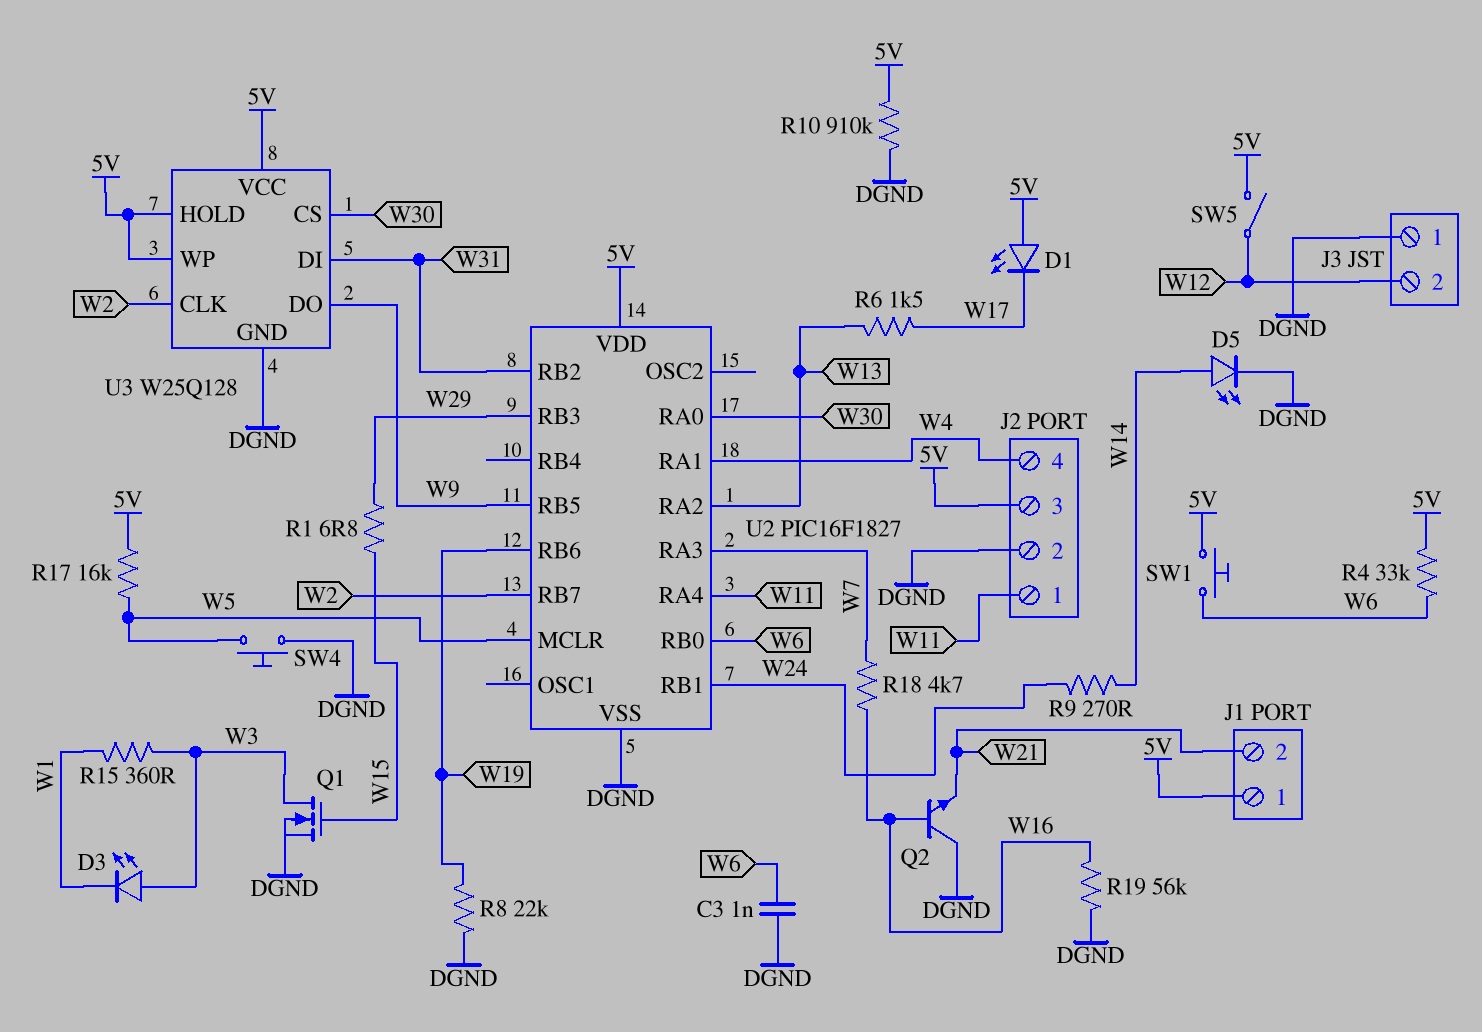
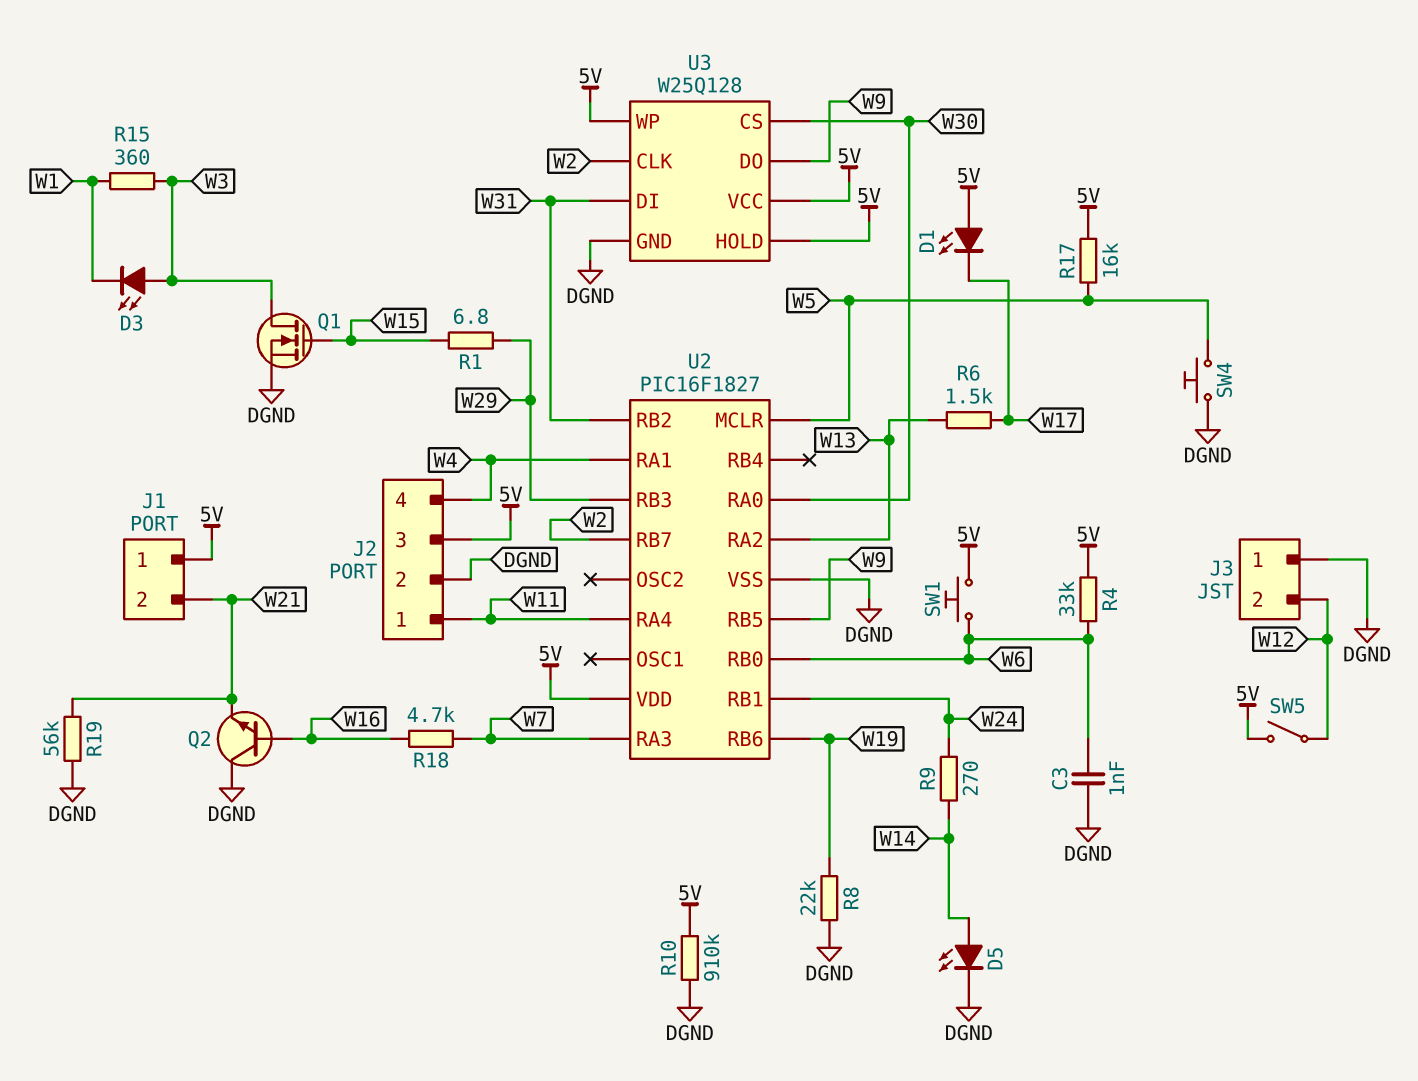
R19: 56k (DGND, W16) -> 56k (DGND, W21)

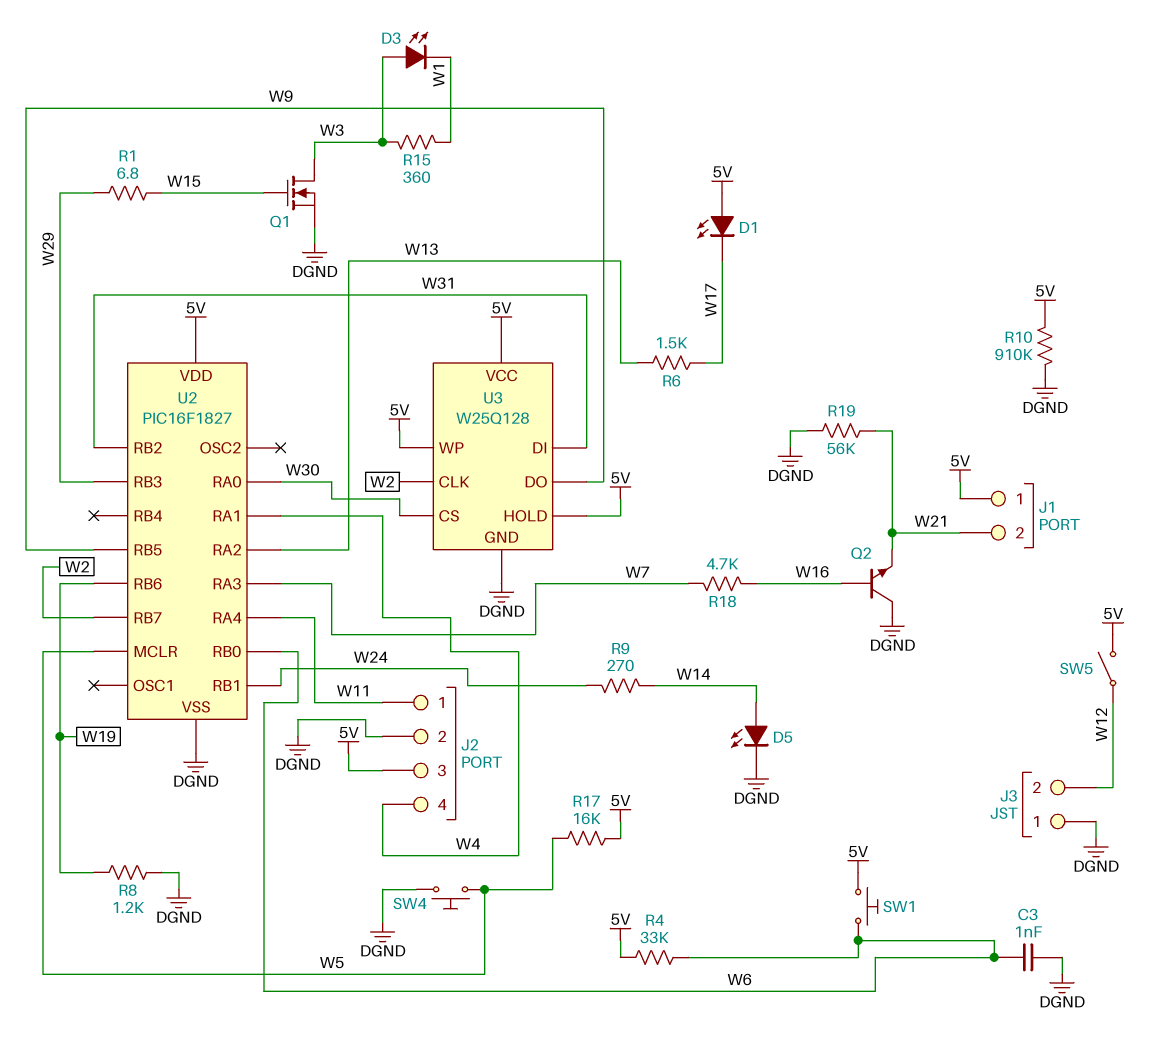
R8: 22k (DGND, W19) -> 1.2k (DGND, W19)

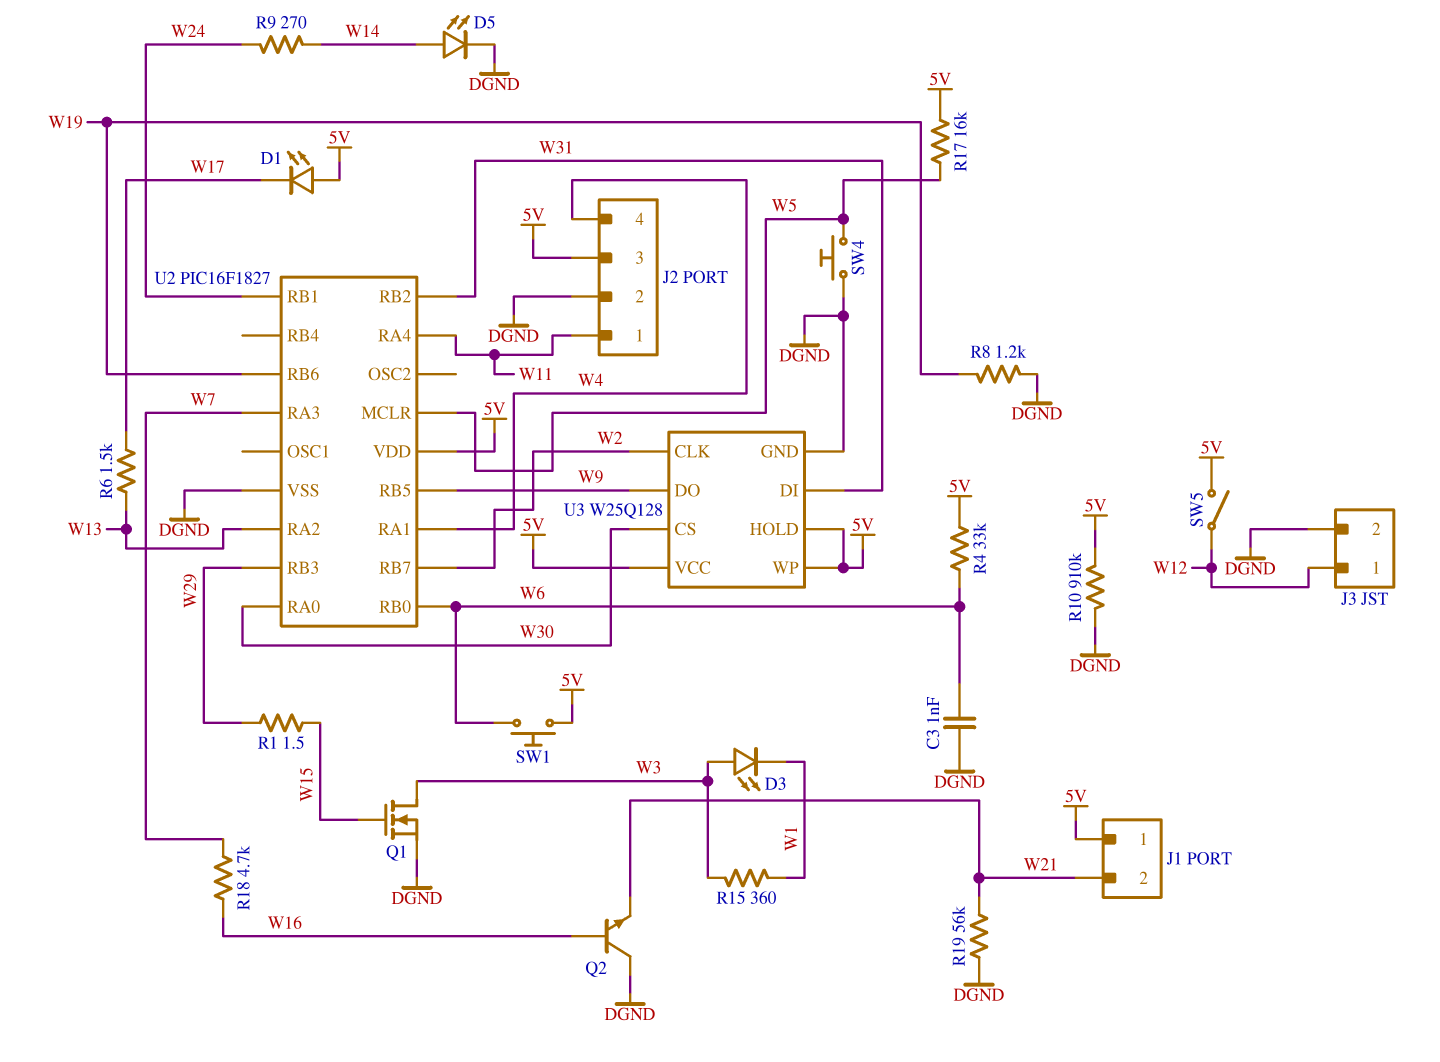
J3 pin 1: DGND -> W12
J3 pin 2: W12 -> DGND
R1: 6.8 (W15, W29) -> 1.5 (W15, W29)

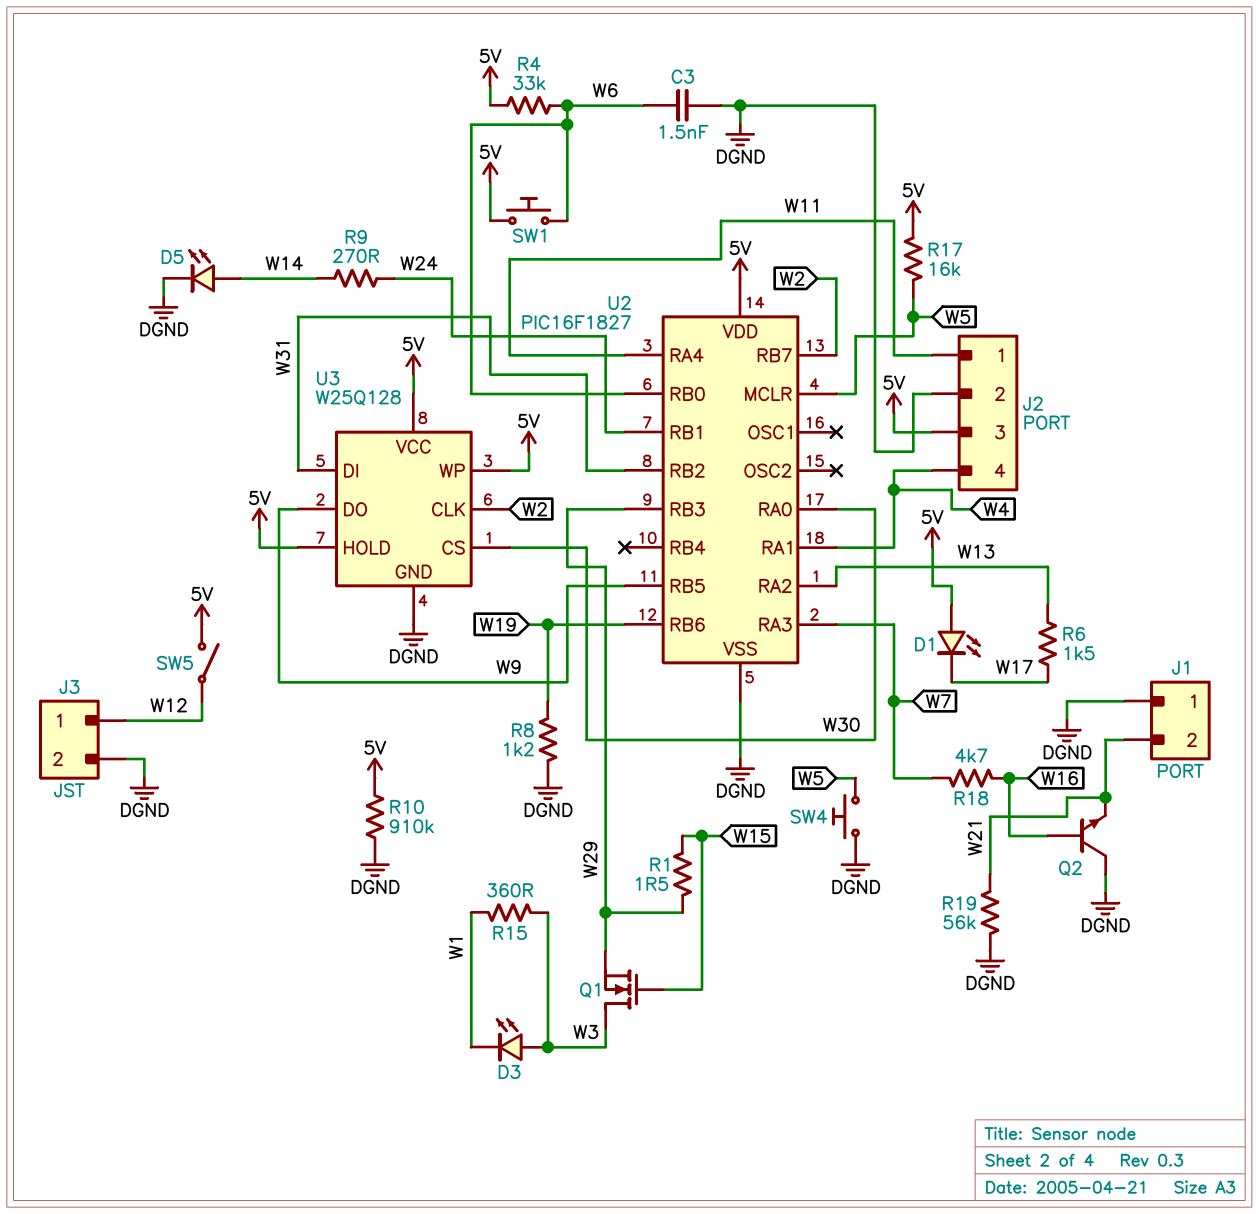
C3: 1nF (DGND, W6) -> 1.5nF (DGND, W6)
J1 pin 1: 5V -> DGND
Q1: NMOS (G W15, D W3, S DGND) -> NMOS (G W15, D W3, S W29)

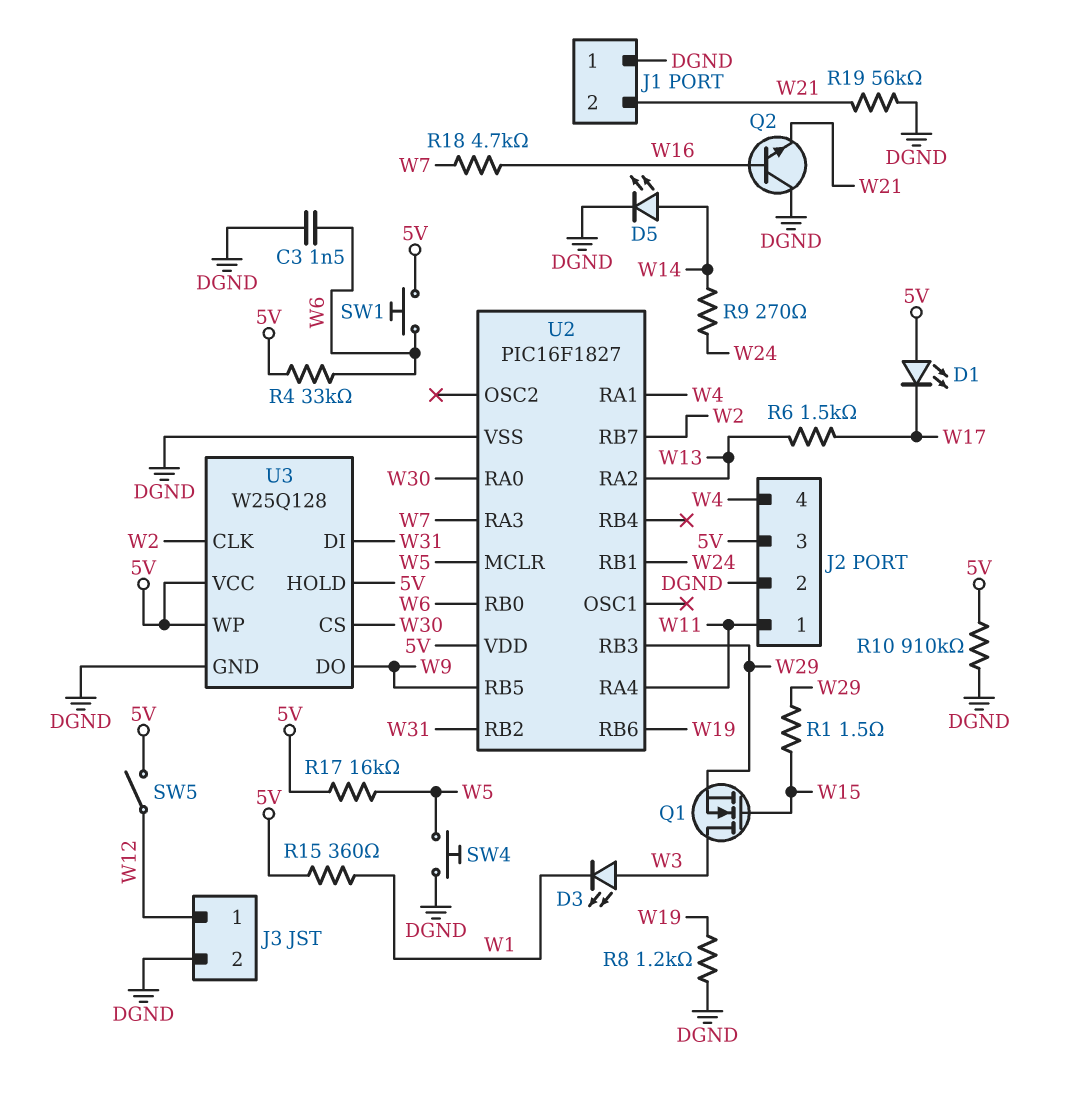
R15: 360 (W1, W3) -> 360 (5V, W1)

